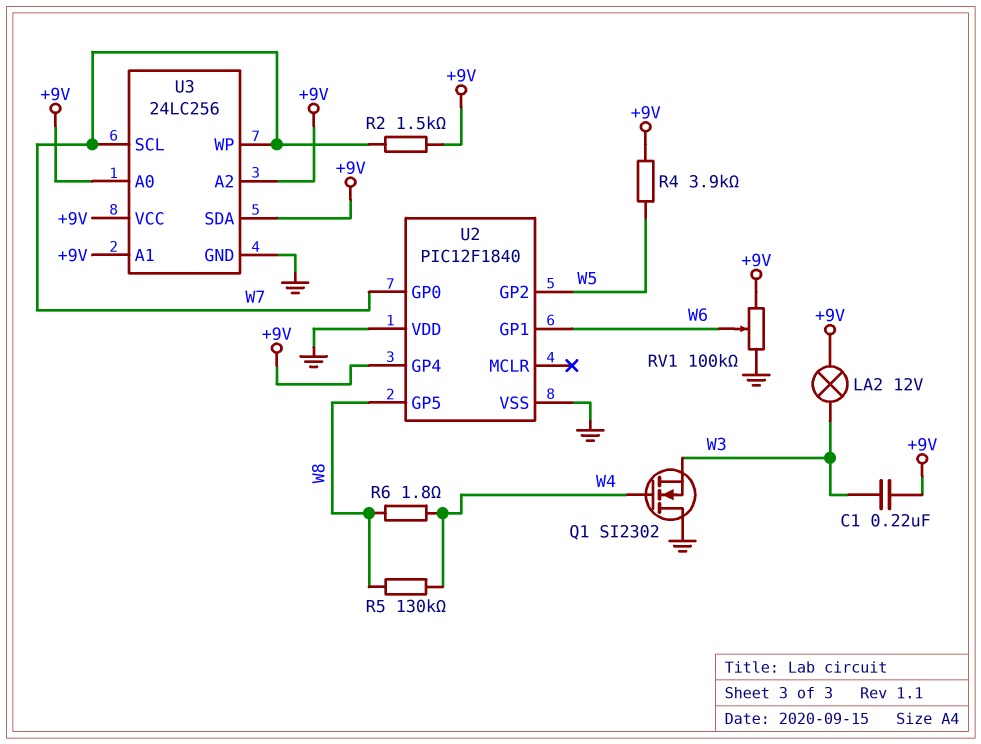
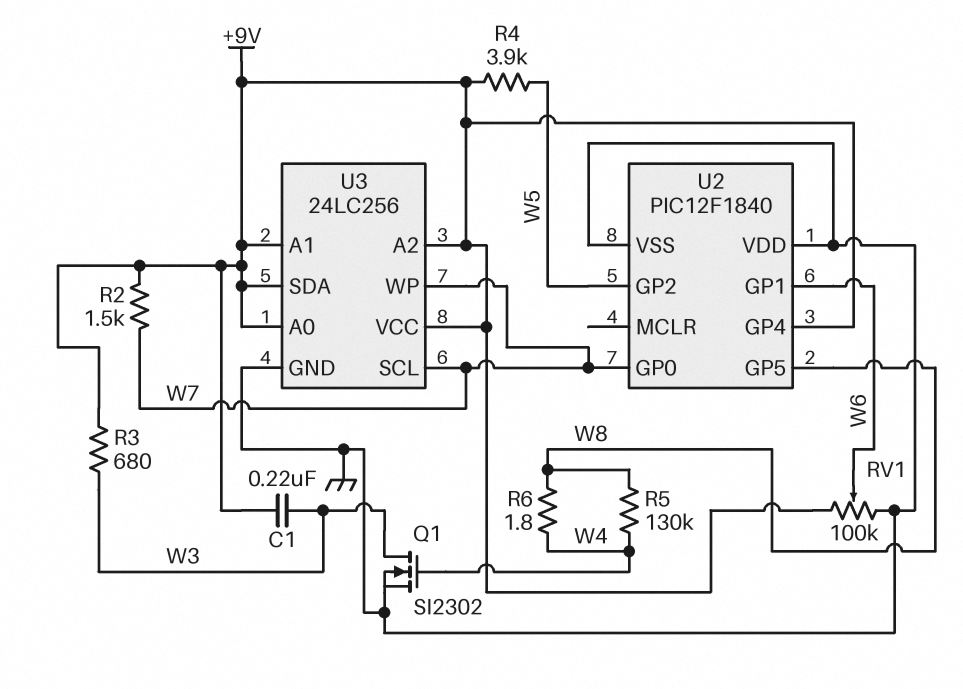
LA2: lamp 12V (+9V, W3) -> none
Q1: NMOS SI2302 (G W4, D GND, S W3) -> NMOS SI2302 (G W4, D W3, S GND)
R3: none -> 680 (+9V, W3)

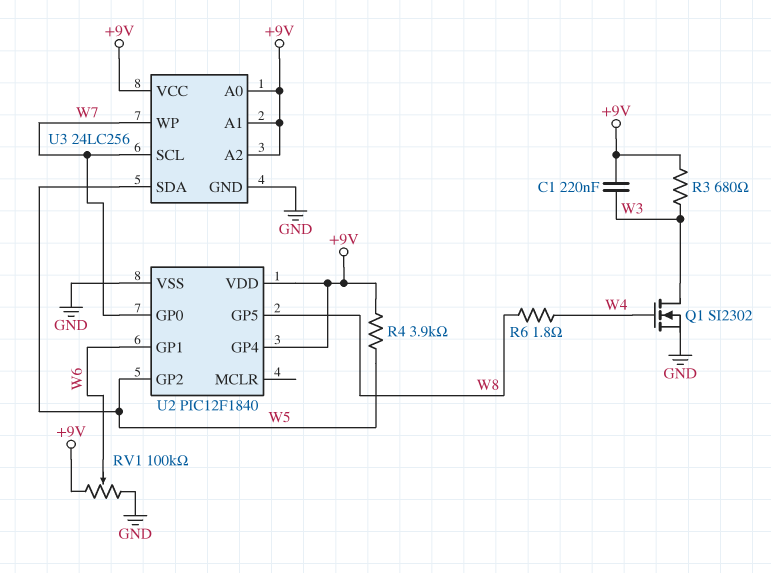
R2: 1.5k (+9V, W7) -> none
R5: 130k (W4, W8) -> none
U2 pin VDD: GND -> +9V
U3 pin SDA: +9V -> W5

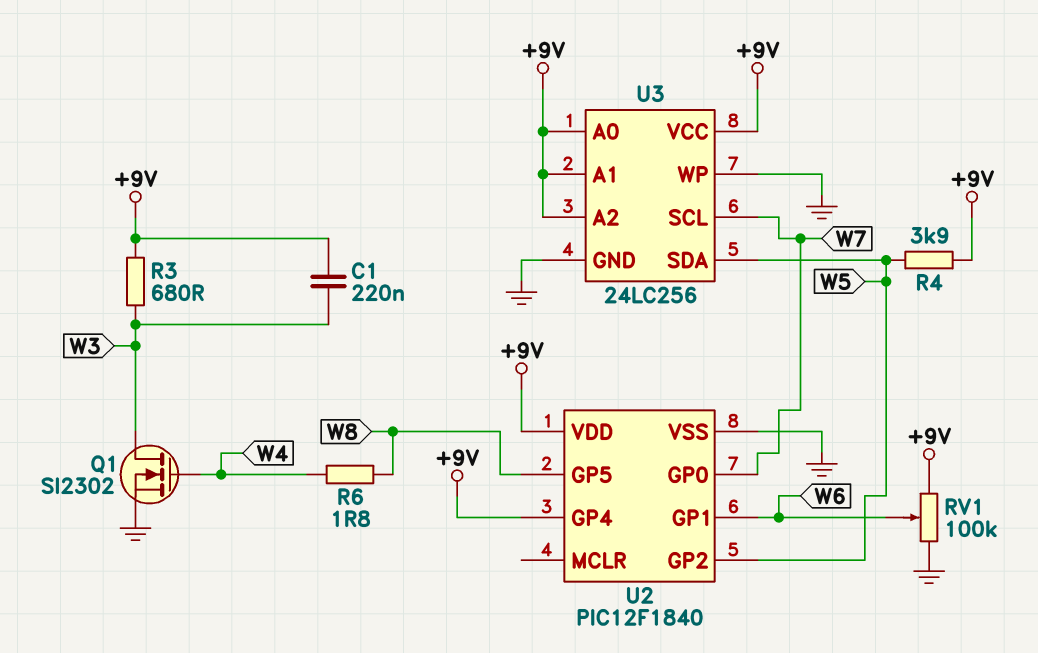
U3 pin WP: W7 -> GND

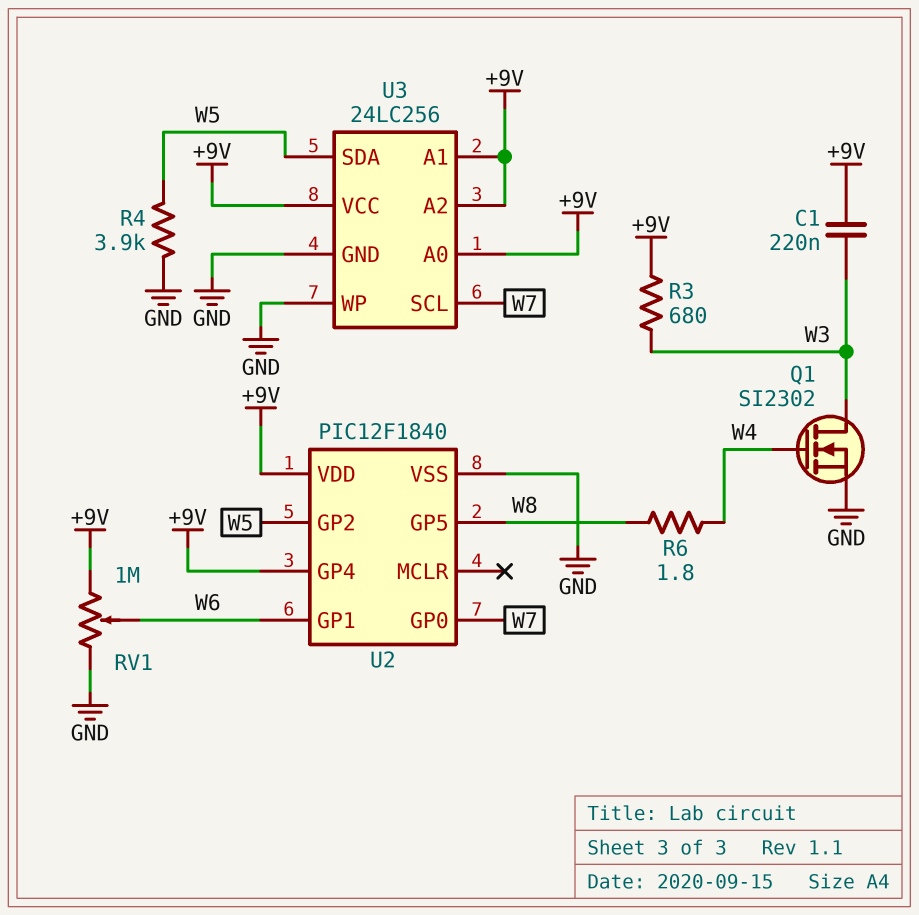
R4: 3.9k (+9V, W5) -> 3.9k (GND, W5)
RV1: 100k (+9V, GND, wiper W6) -> 1M (+9V, GND, wiper W6)

